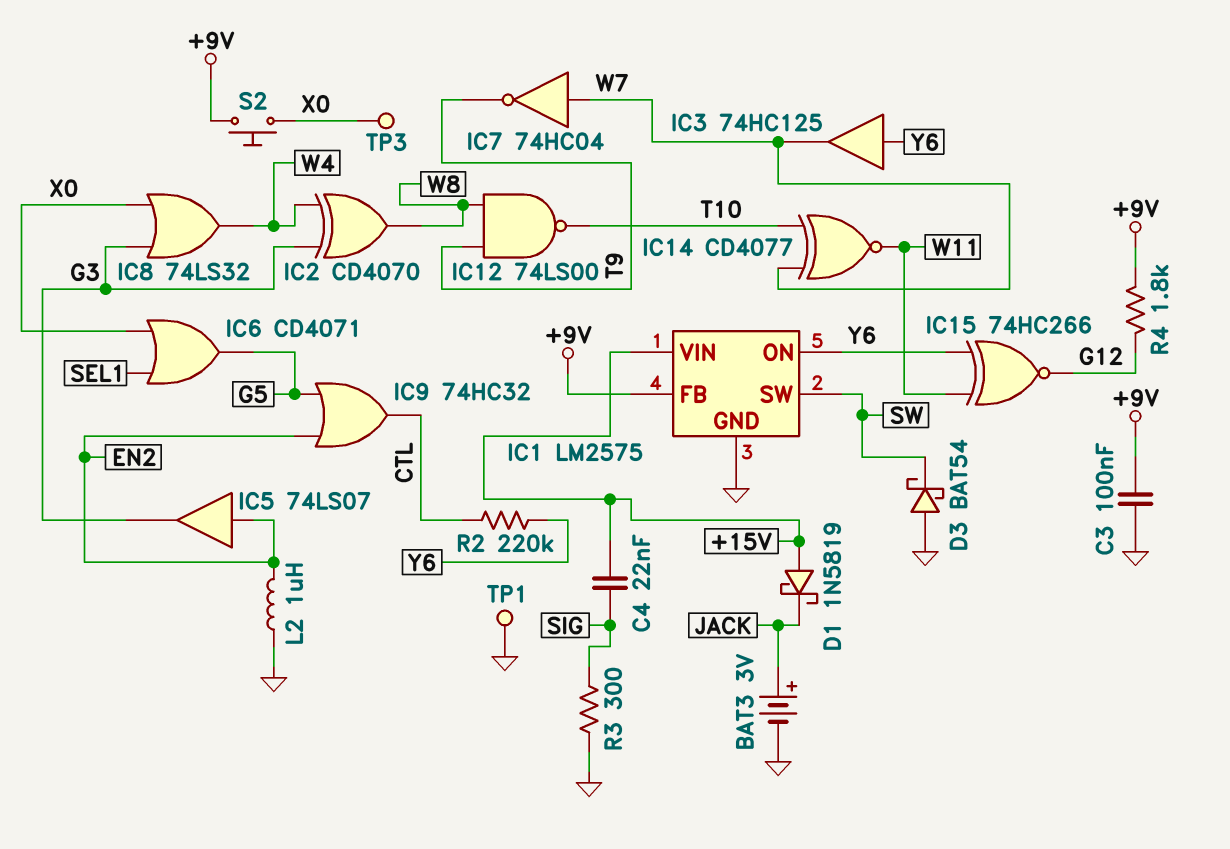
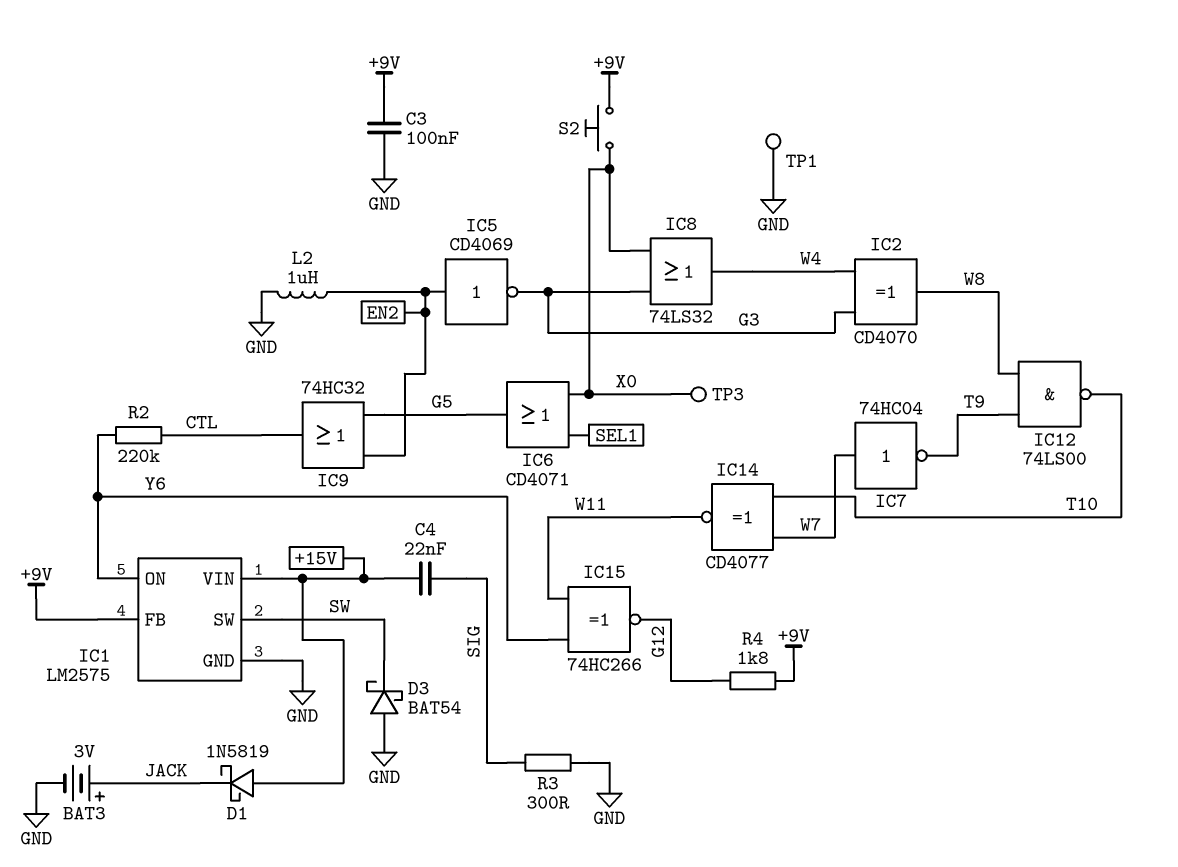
IC3: buffer 74HC125 (in Y6, out W7) -> none
IC5: buffer 74LS07 (in EN2, out G3) -> NOT CD4069 (in EN2, out G3)

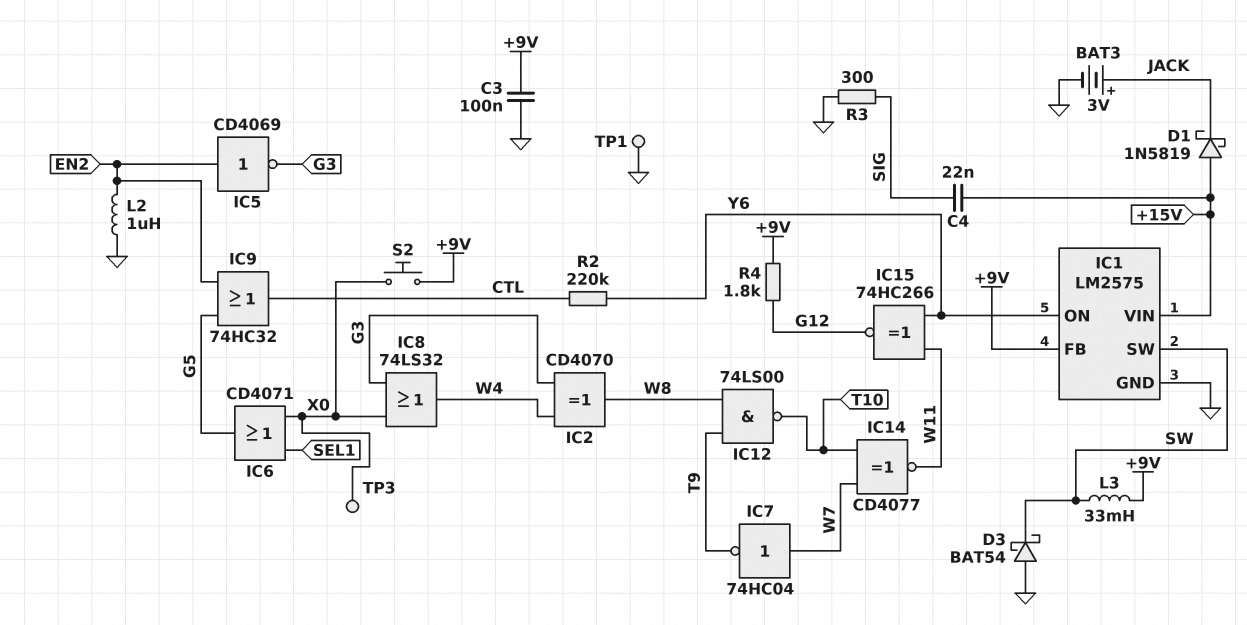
L3: none -> 33mH (+9V, SW)

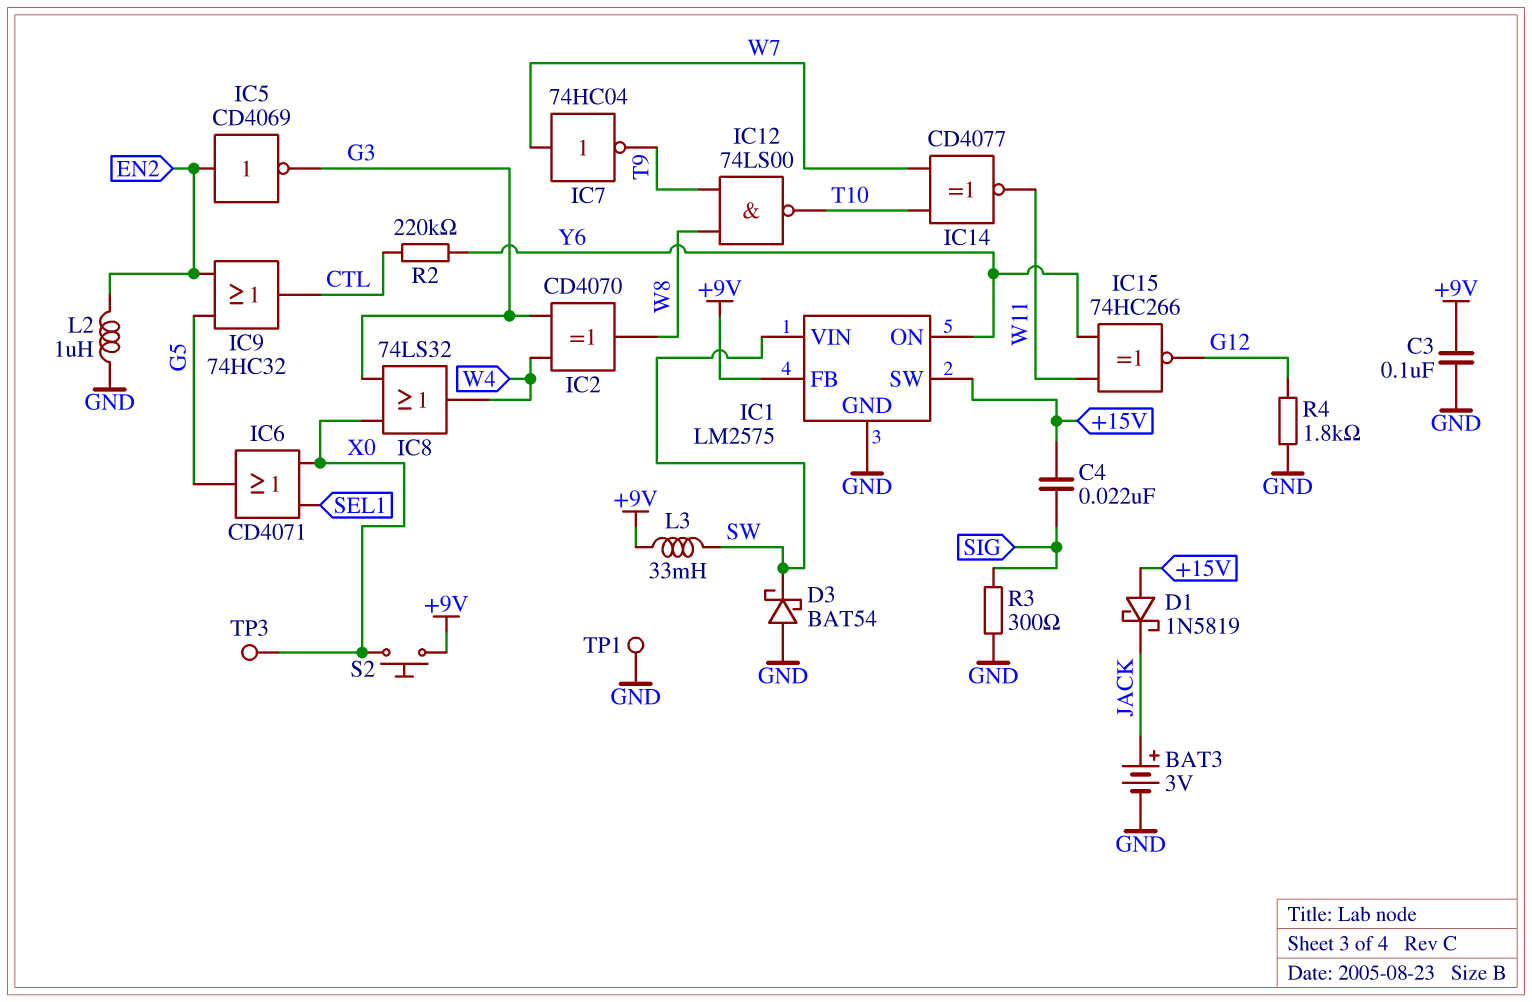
IC1 pin SW: SW -> +15V
IC1 pin VIN: +15V -> SW
R4: 1.8k (+9V, G12) -> 1.8k (G12, GND)

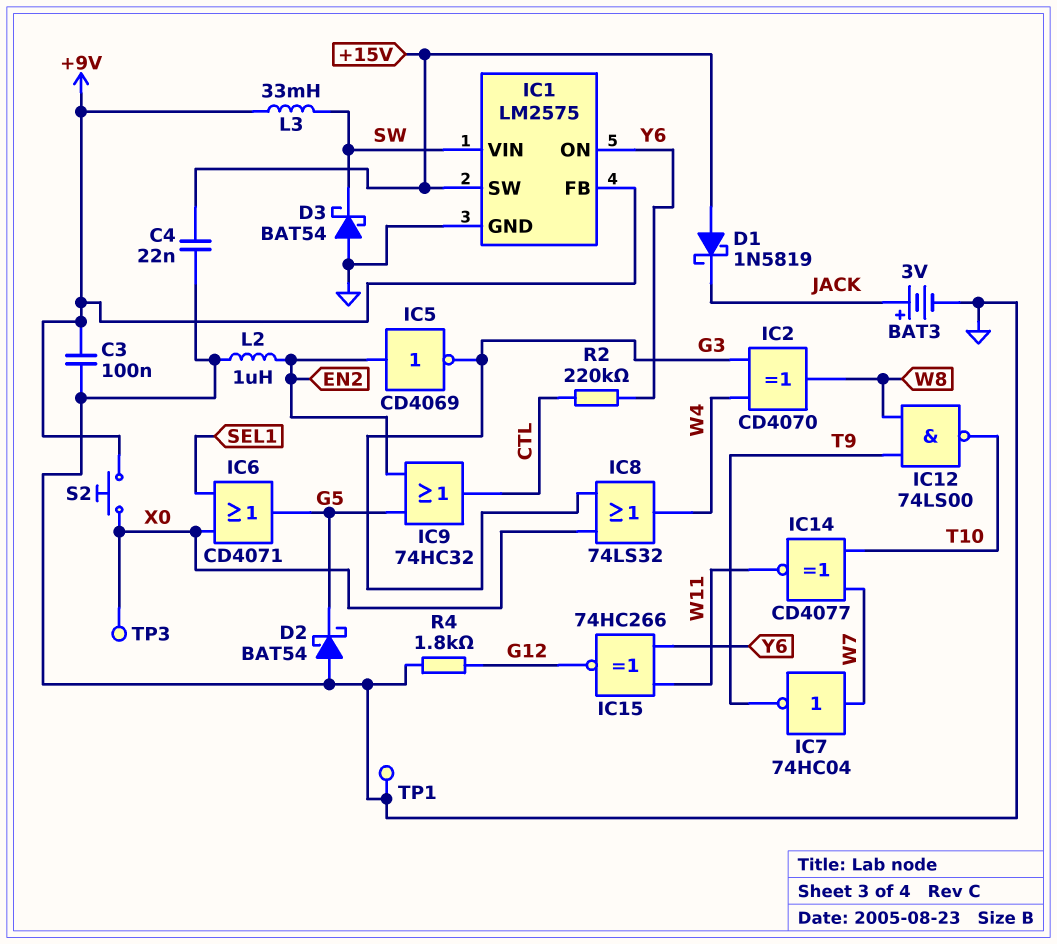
C4: 22nF (+15V, SIG) -> 22nF (+15V, GND)
D2: none -> schottky BAT54 (A GND, K G5)
R3: 300 (GND, SIG) -> none

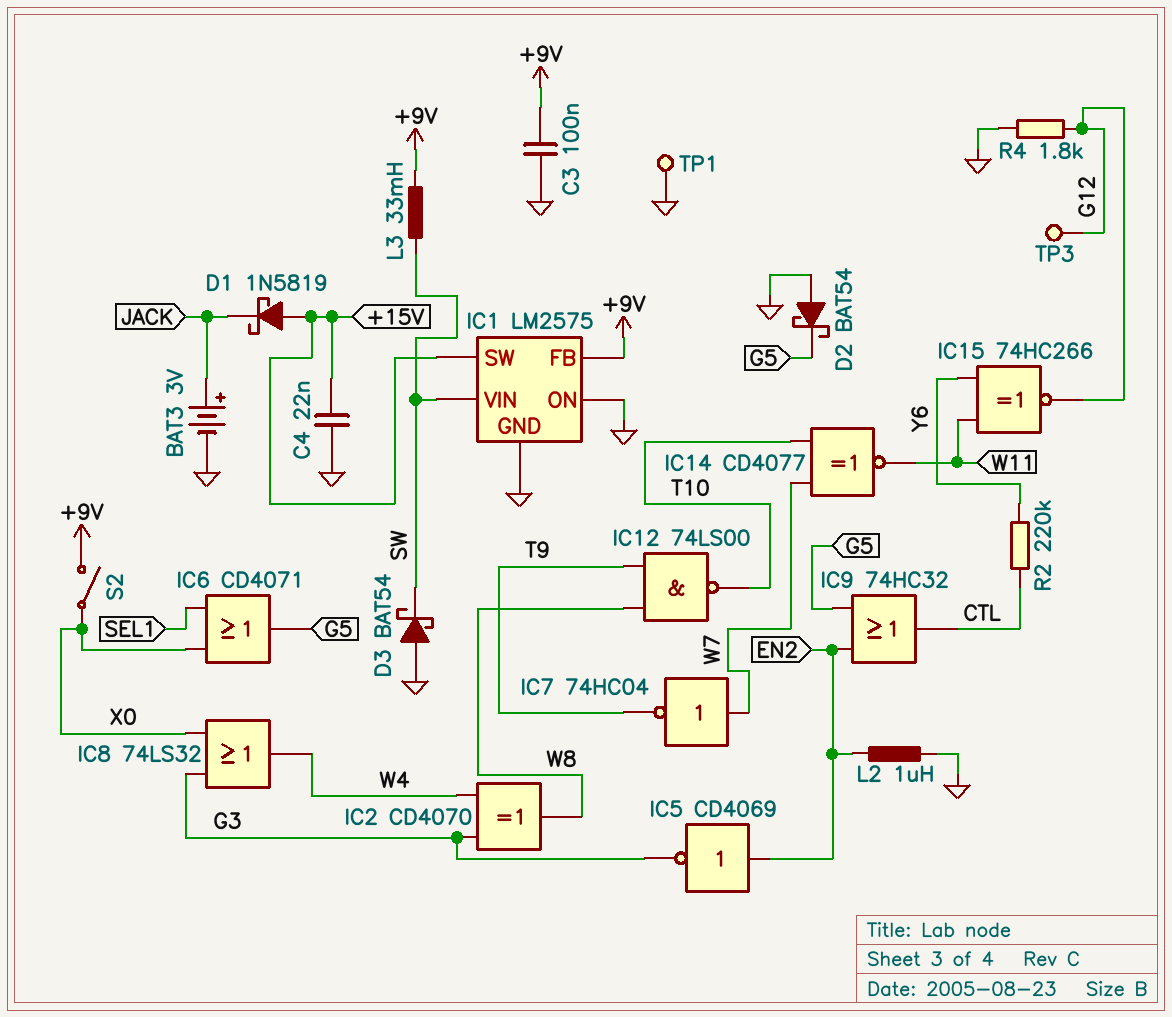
IC1 pin ON: Y6 -> GND
S2: button (+9V, X0) -> switch (+9V, X0)
TP3: test point (X0) -> test point (G12)

